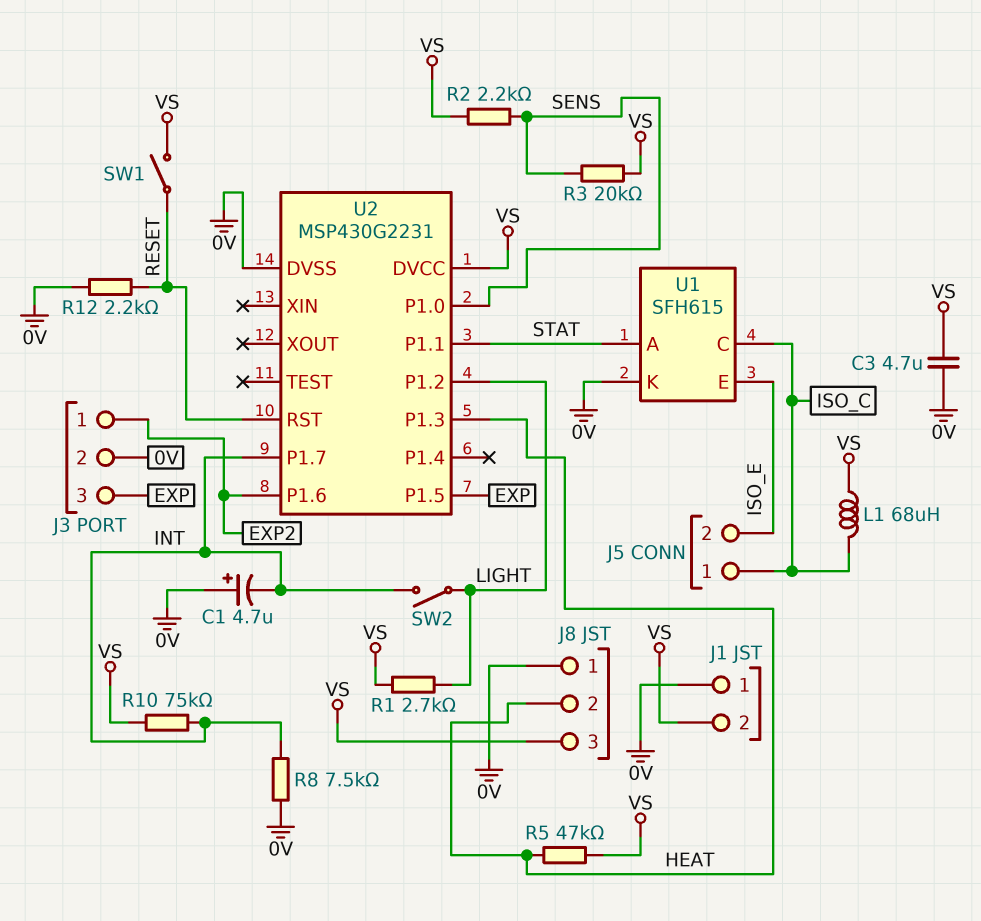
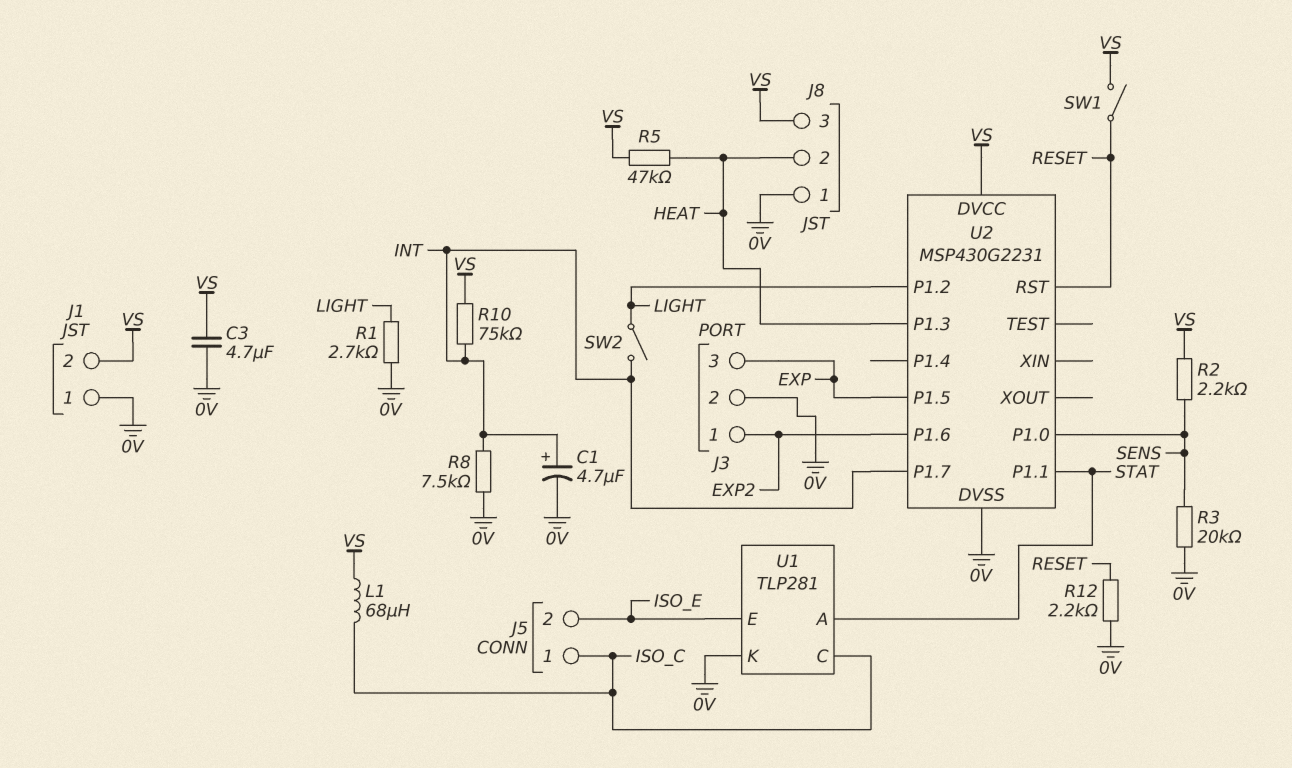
C1: 4.7uF (plus 0V, minus INT) -> 4.7uF (plus INT, minus 0V)
R1: 2.7k (LIGHT, VS) -> 2.7k (0V, LIGHT)
R3: 20k (SENS, VS) -> 20k (0V, SENS)
U1: SFH615 -> TLP281

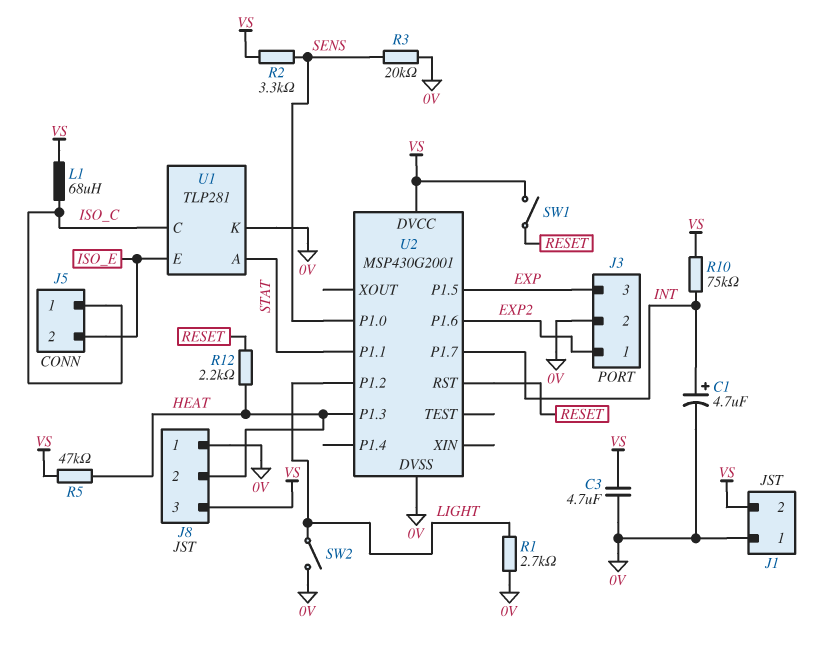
R2: 2.2k (SENS, VS) -> 3.3k (SENS, VS)
R8: 7.5k (0V, INT) -> none
R12: 2.2k (0V, RESET) -> 2.2k (HEAT, RESET)
SW2: switch (INT, LIGHT) -> switch (0V, LIGHT)
U2: MSP430G2231 -> MSP430G2001

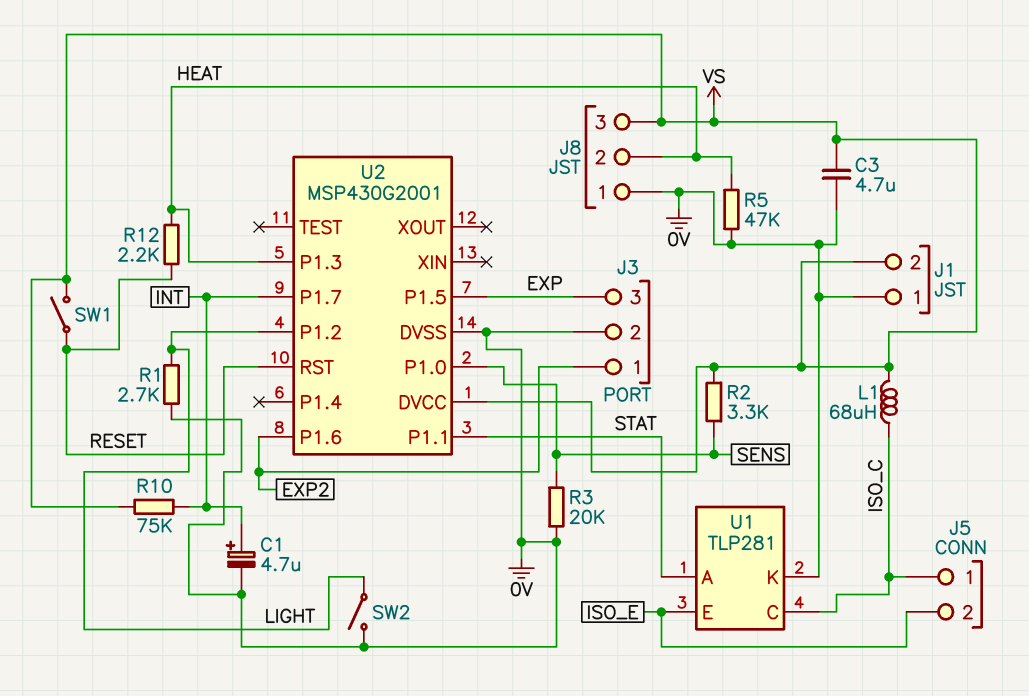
R5: 47k (HEAT, VS) -> 47k (0V, HEAT)

